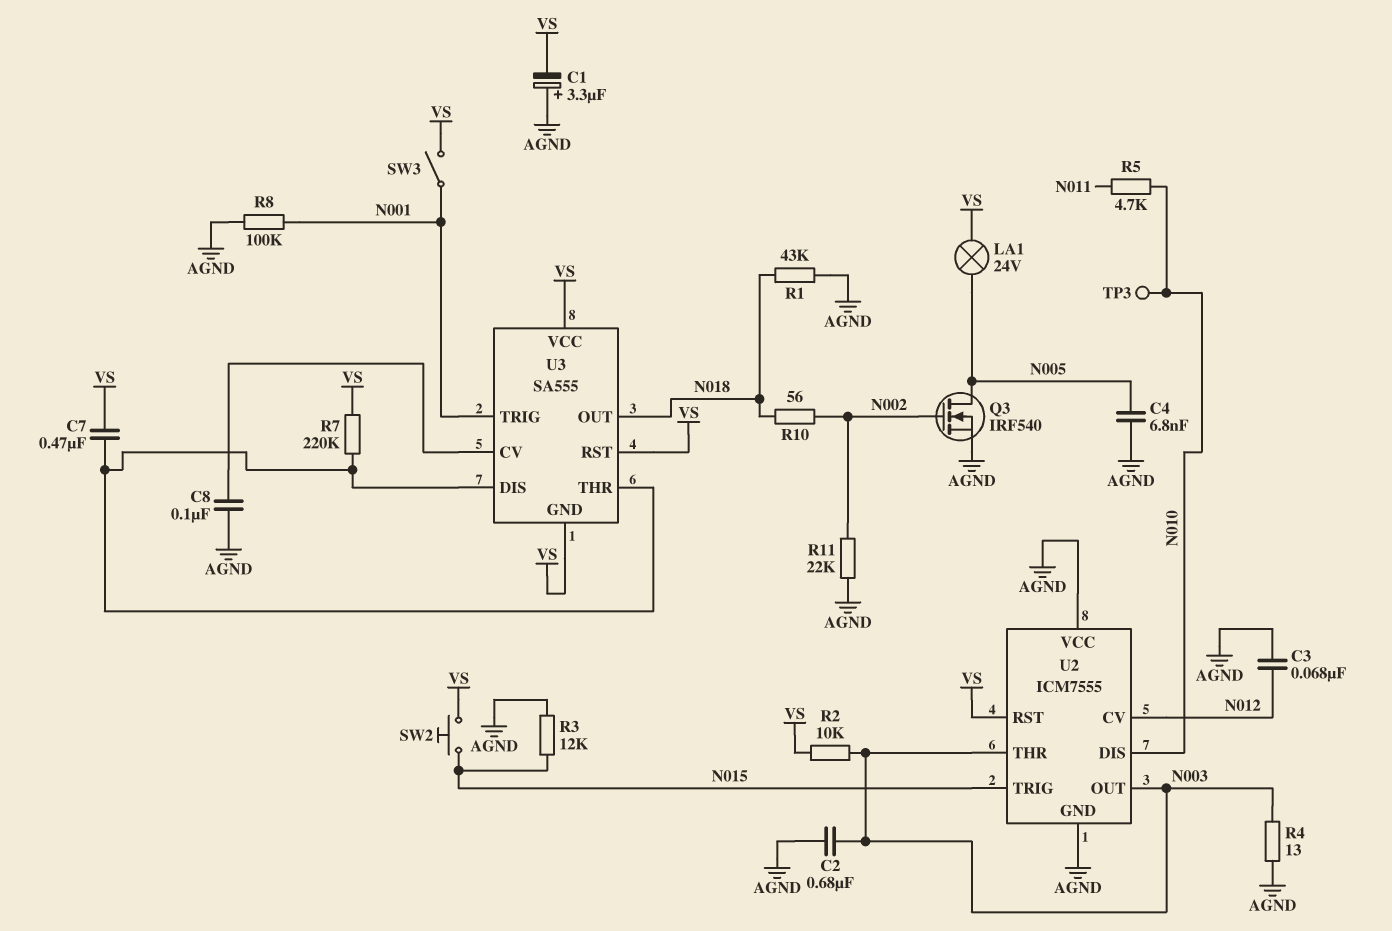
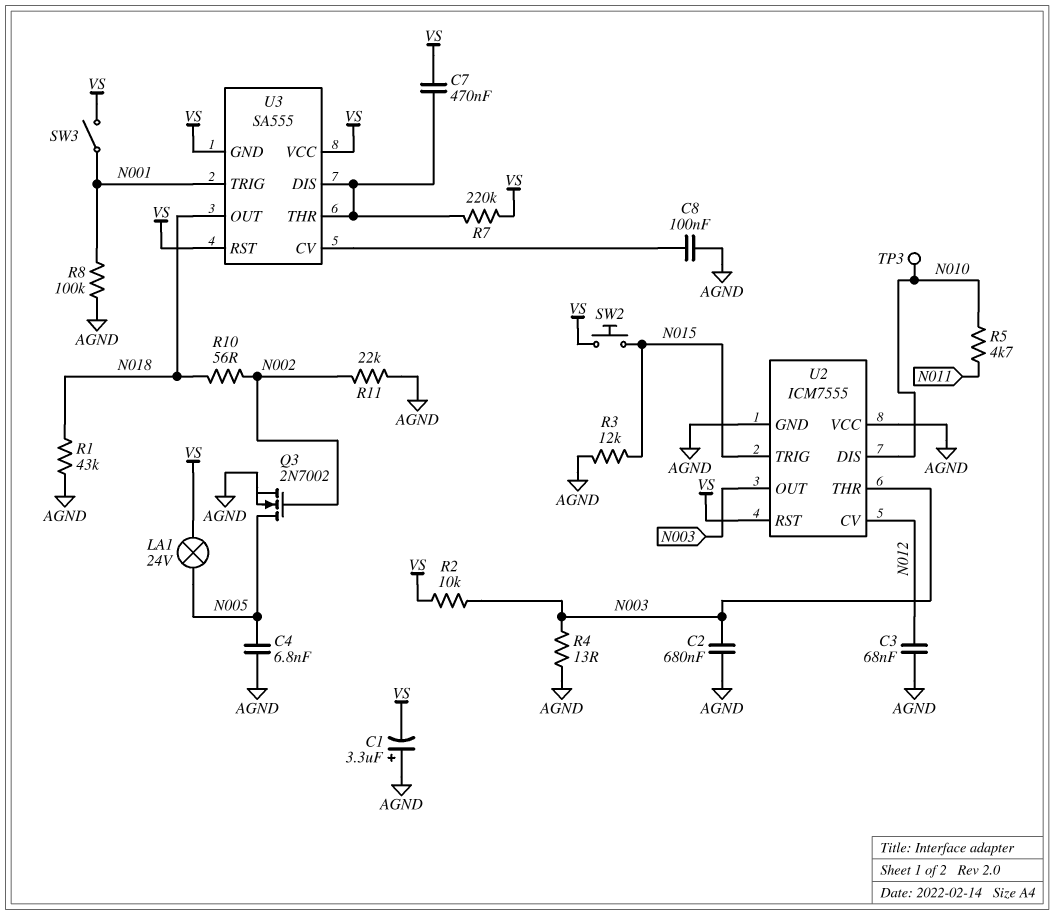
Q3: NMOS IRF540 (G N002, D N005, S AGND) -> NMOS 2N7002 (G N002, D N005, S AGND)

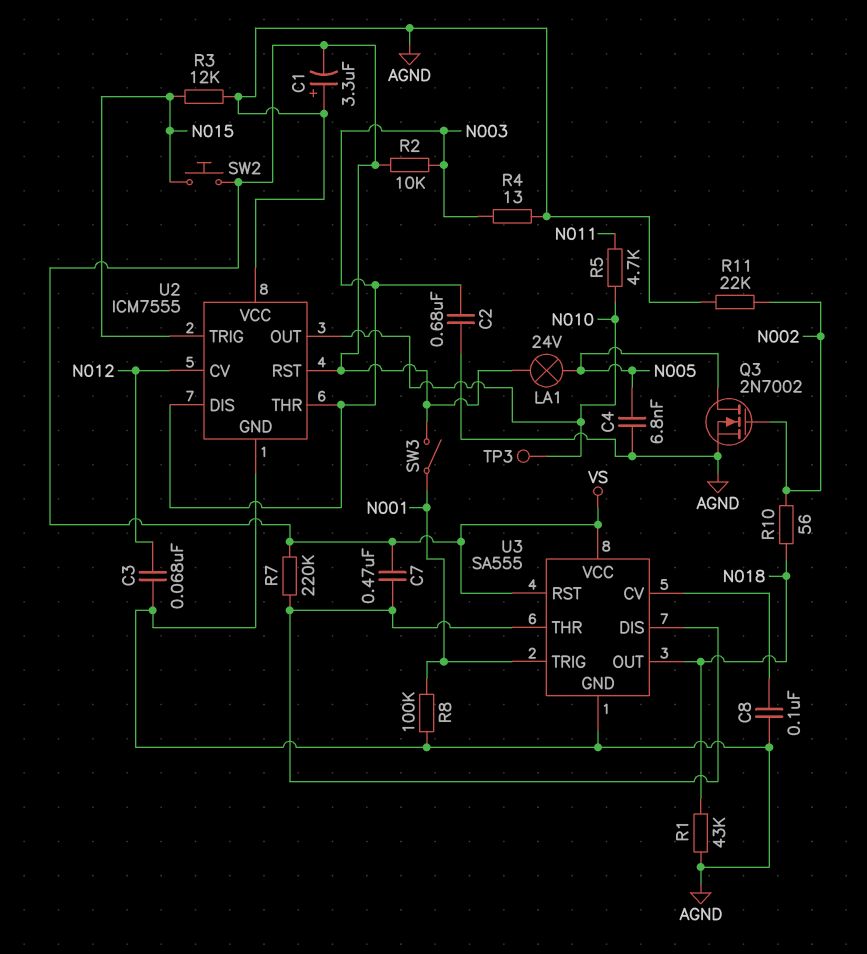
U2 pin DIS: N010 -> N003
U2 pin OUT: N003 -> N010
U3 pin GND: VS -> AGND

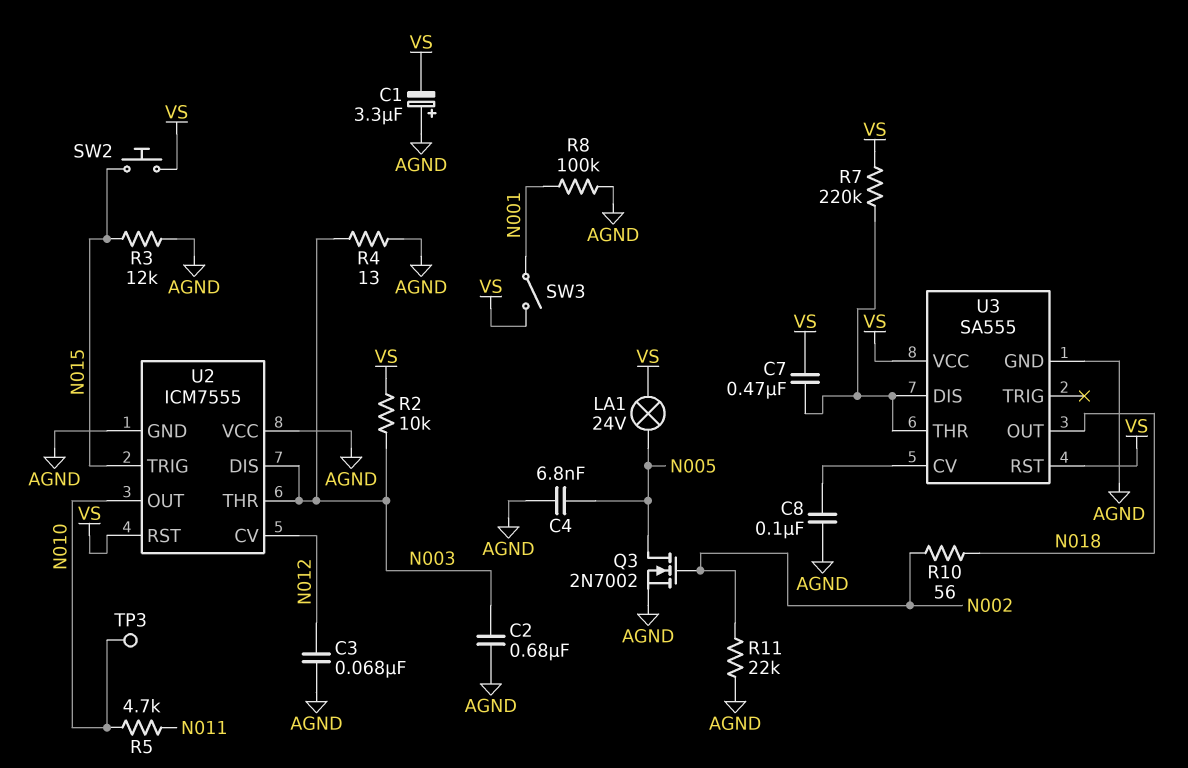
R1: 43k (AGND, N018) -> none
U3 pin TRIG: N001 -> none

